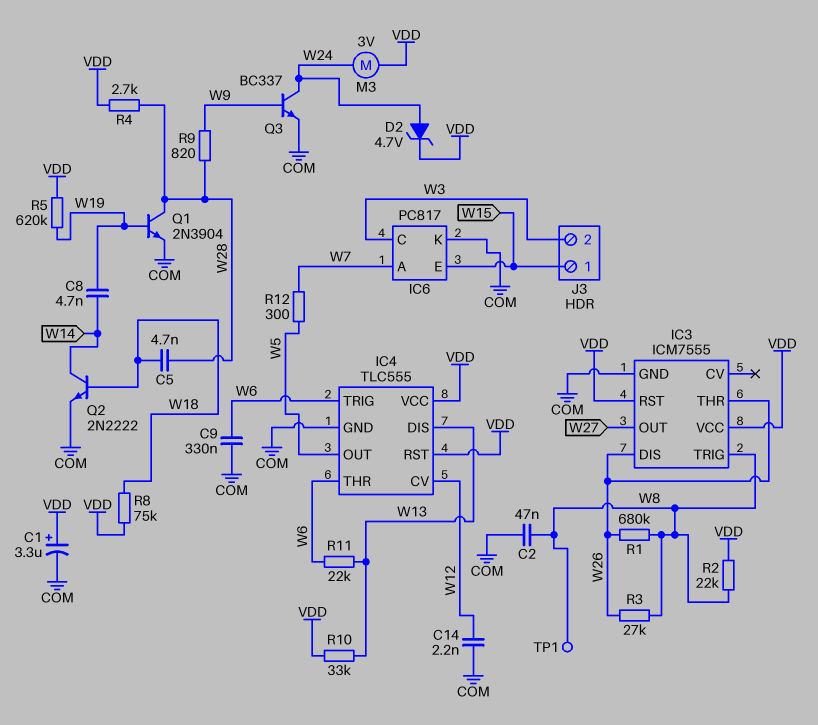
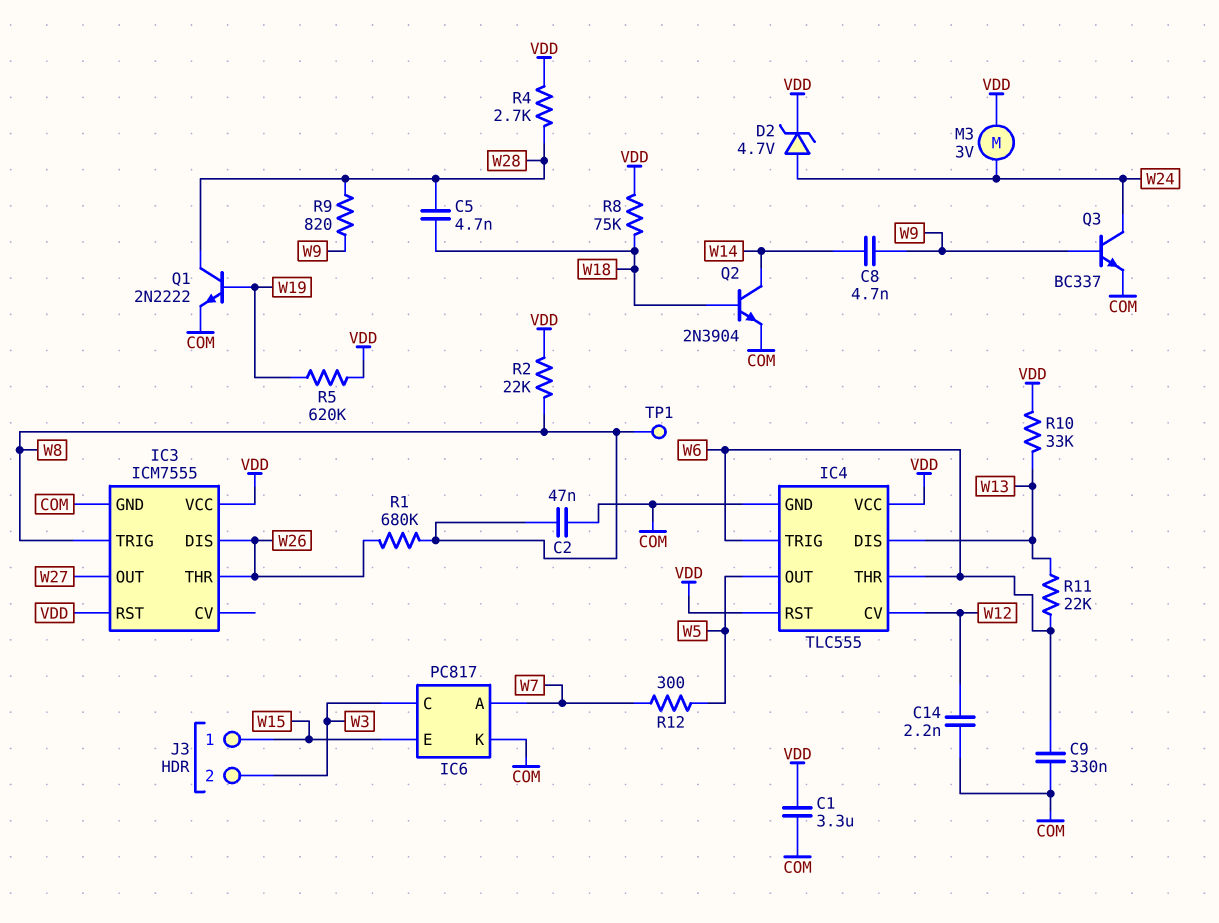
C1: 3.3uF (plus VDD, minus COM) -> 3.3uF (COM, VDD)
C8: 4.7nF (W14, W19) -> 4.7nF (W9, W14)
Q1: NPN 2N3904 (B W19, C W28, E COM) -> NPN 2N2222 (B W19, C W28, E COM)
Q2: NPN 2N2222 (B W18, C W14, E COM) -> NPN 2N3904 (B W18, C W14, E COM)
R3: 27k (W8, W26) -> none

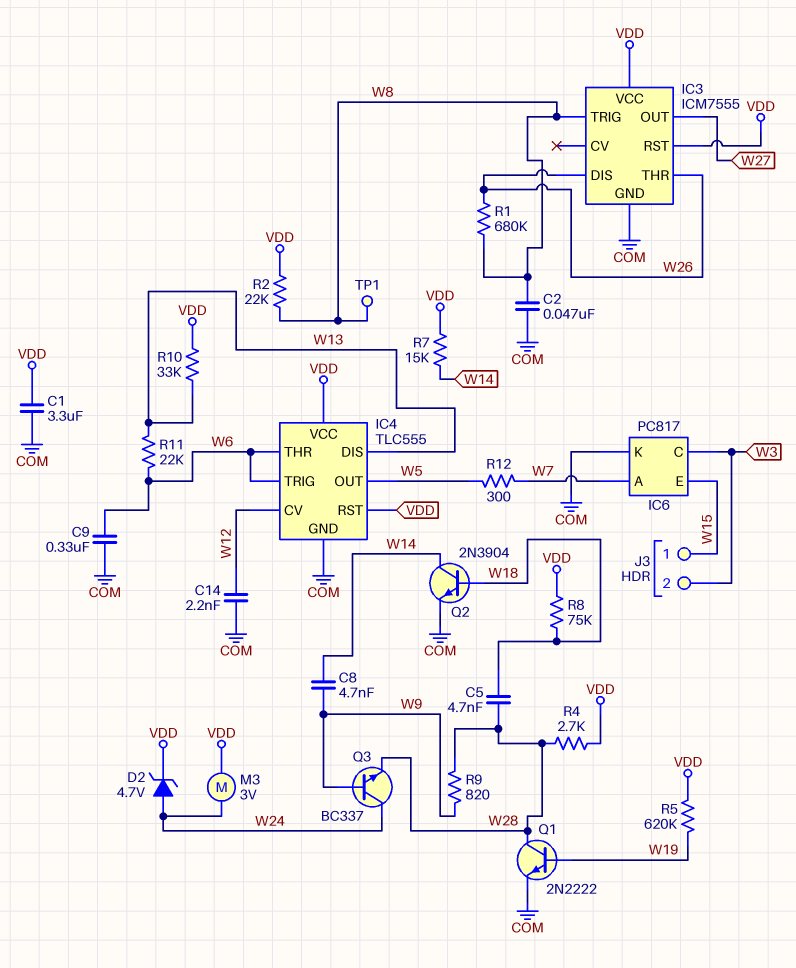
Q3: NPN BC337 (B W9, C W24, E COM) -> NPN BC337 (B W9, C W24, E W28)
R7: none -> 15k (VDD, W14)

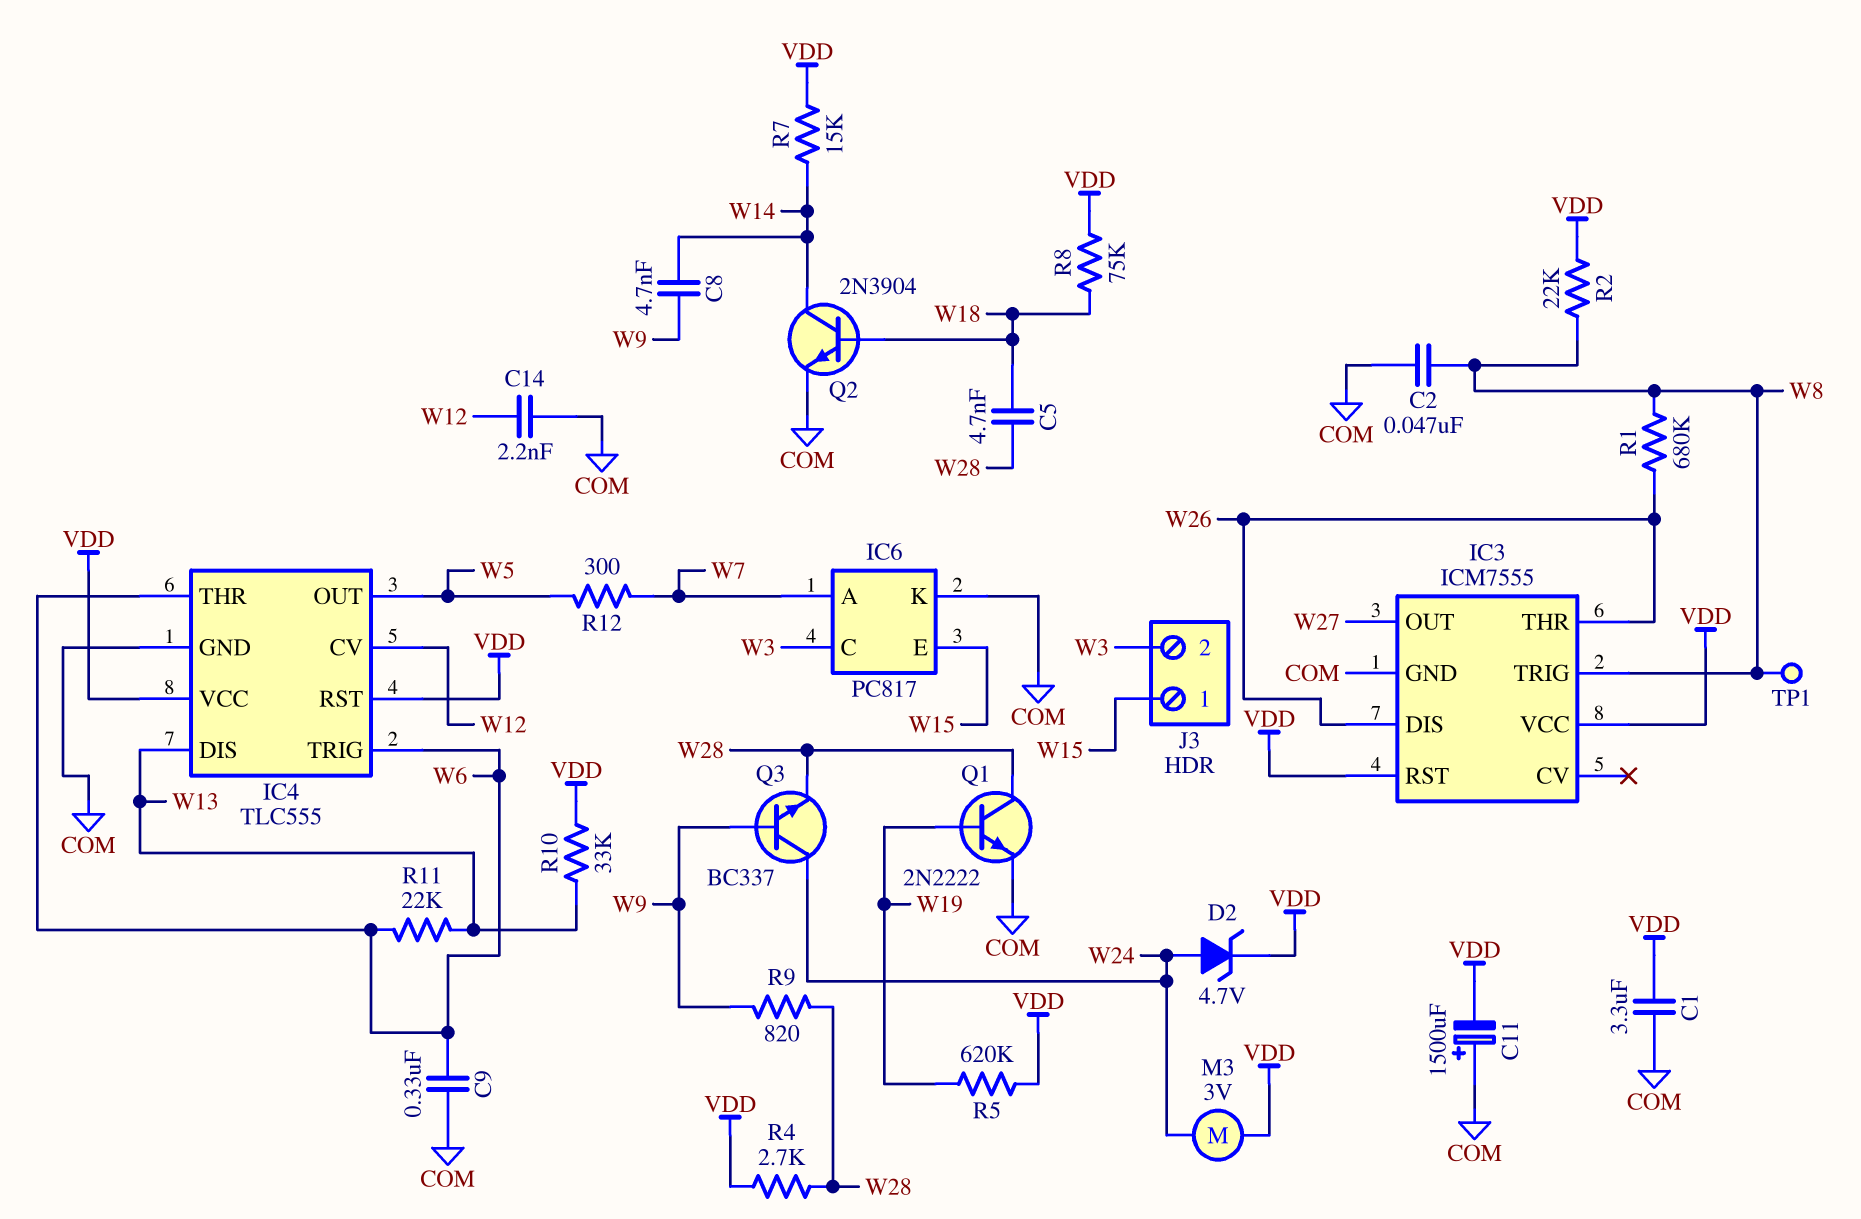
C11: none -> 1500uF (plus COM, minus VDD)

